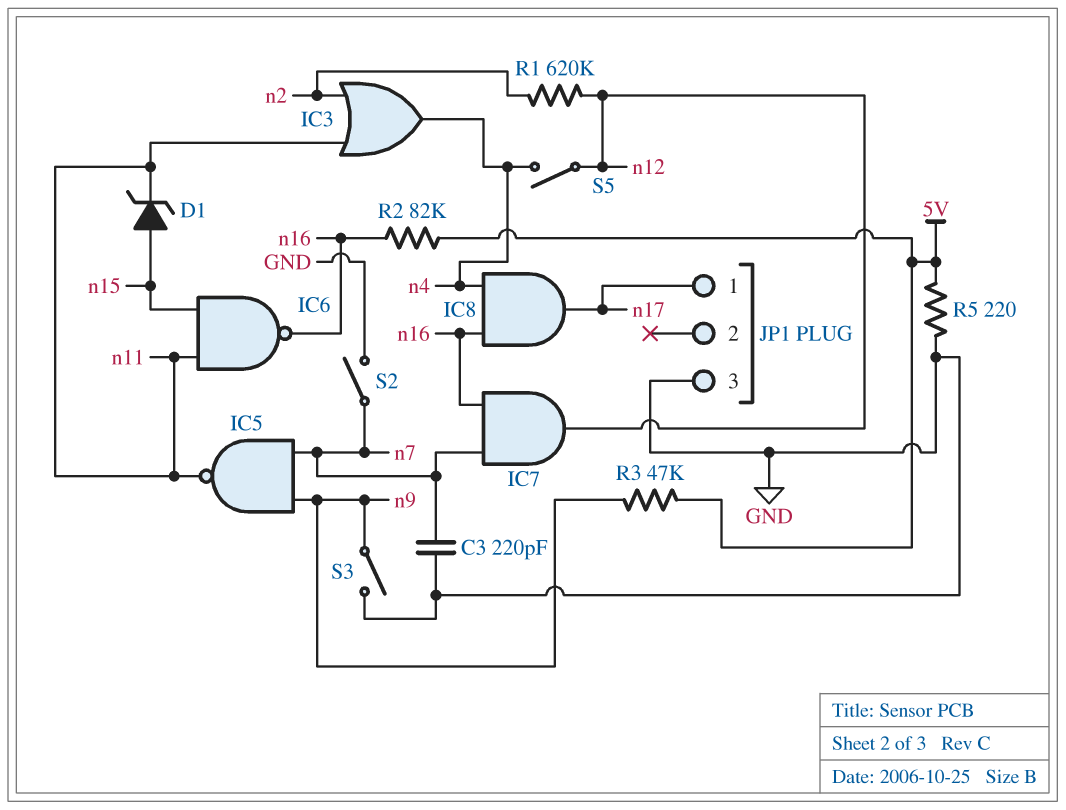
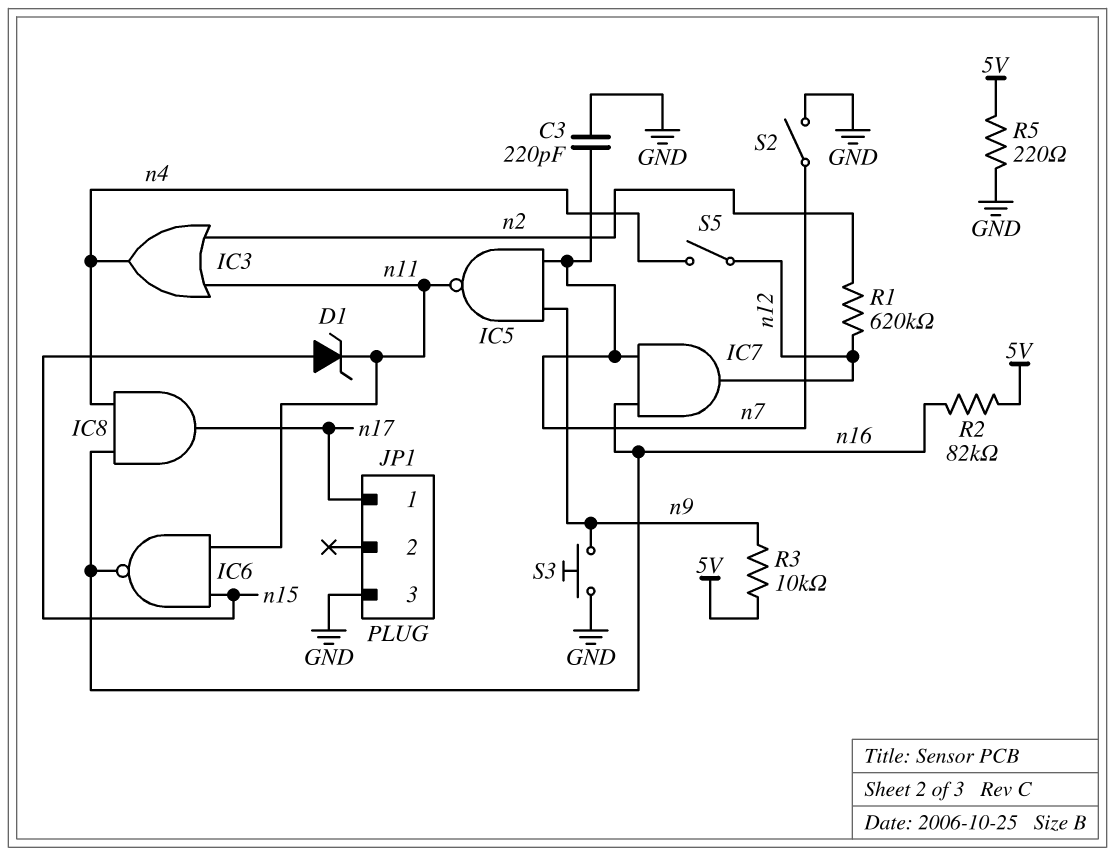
R3: 47k (5V, n9) -> 10k (5V, n9)
S3: switch (GND, n9) -> button (GND, n9)

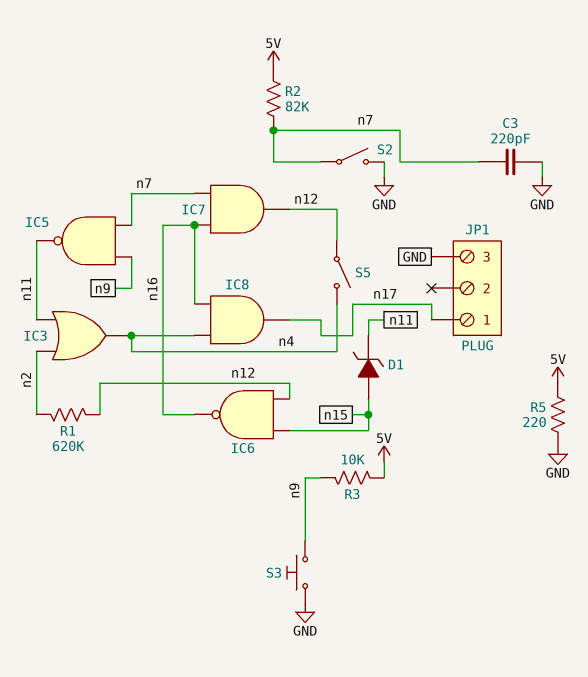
IC6: NAND (in n11, in n15, out n16) -> NAND (in n12, in n15, out n16)
R2: 82k (5V, n16) -> 82k (5V, n7)

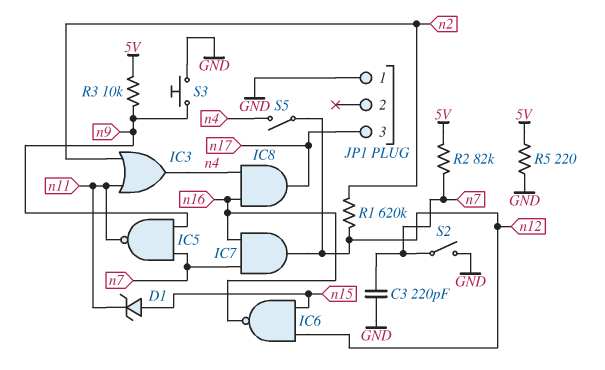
JP1 pin 1: n17 -> GND
JP1 pin 3: GND -> n17

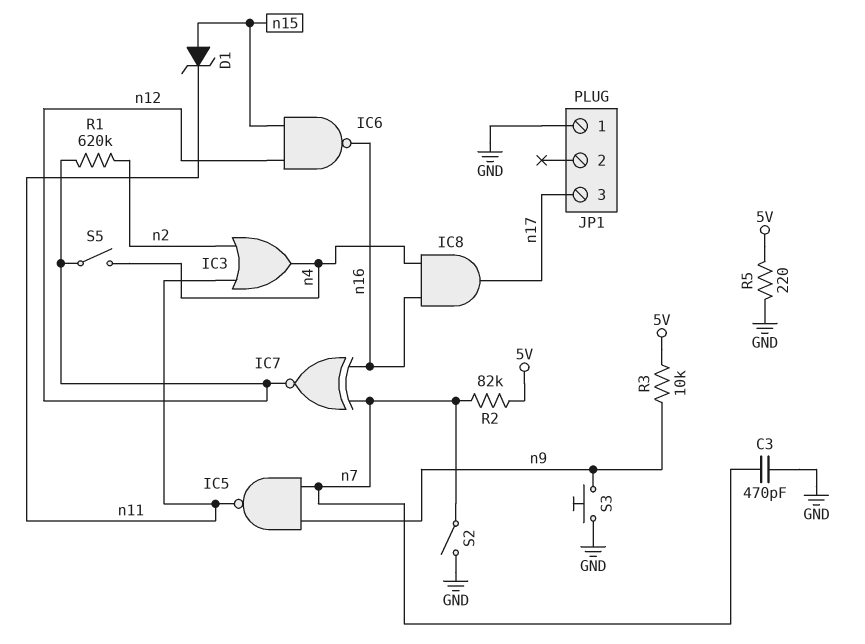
C3: 220pF (GND, n7) -> 470pF (GND, n7)
IC7: AND (in n7, in n16, out n12) -> XNOR (in n7, in n16, out n12)

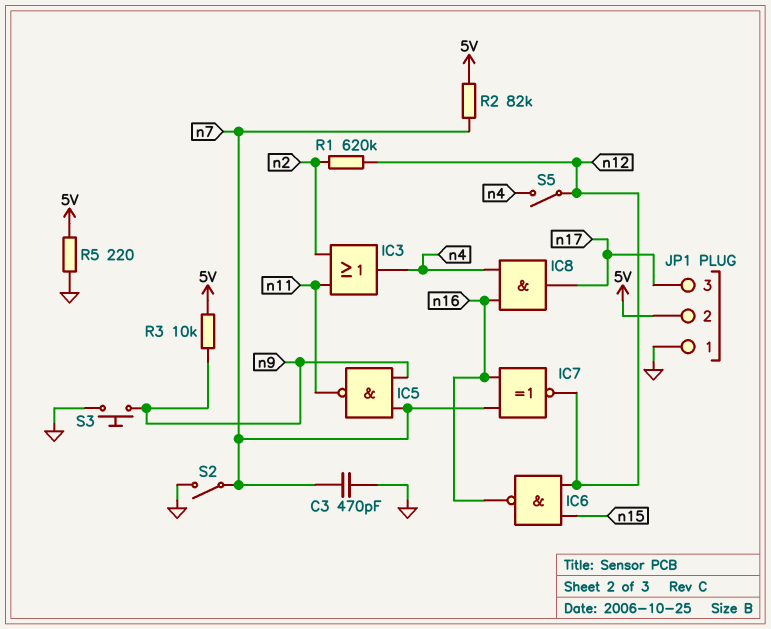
D1: zener (A n15, K n11) -> none
JP1 pin 2: none -> 5V

